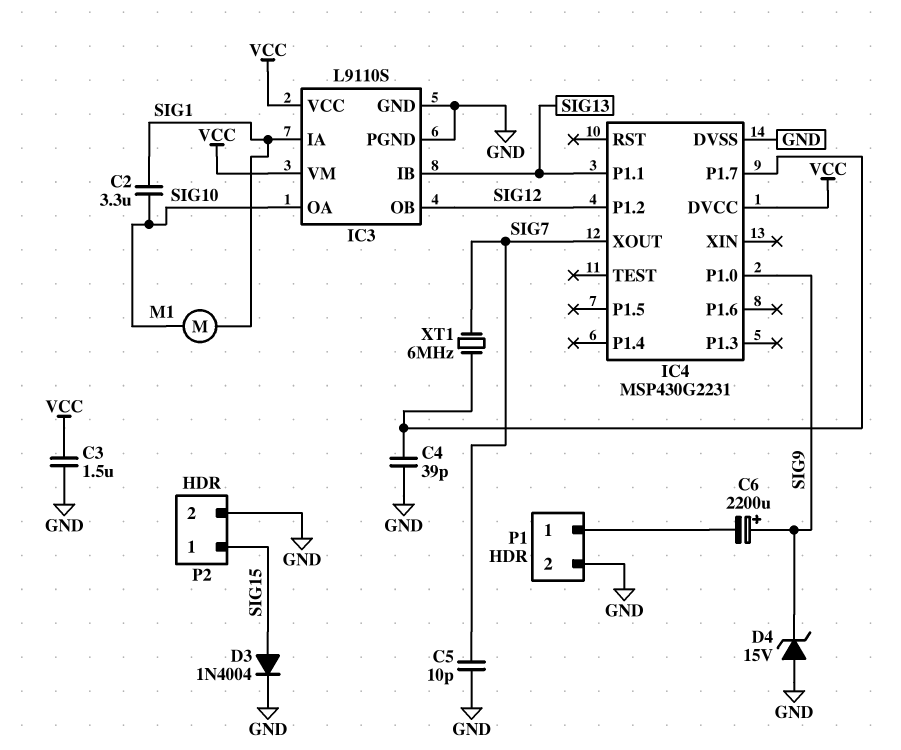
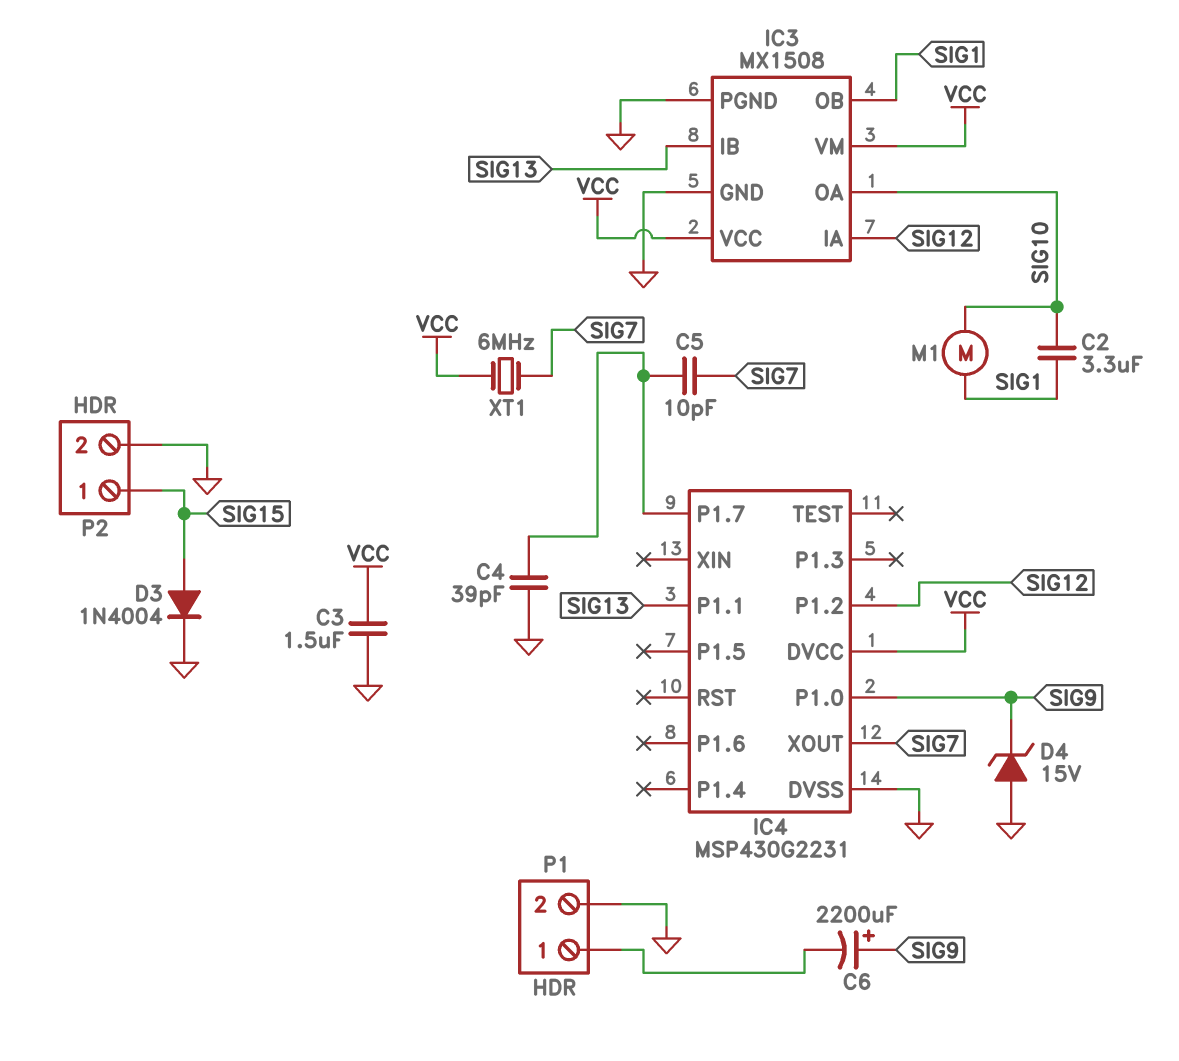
C5: 10pF (GND, SIG7) -> 10pF (IC4/P1.7, SIG7)
IC3: L9110S -> MX1508
IC3 pin IA: SIG1 -> SIG12
IC3 pin OB: SIG12 -> SIG1
XT1: 6MHz (IC4/P1.7, SIG7) -> 6MHz (SIG7, VCC)

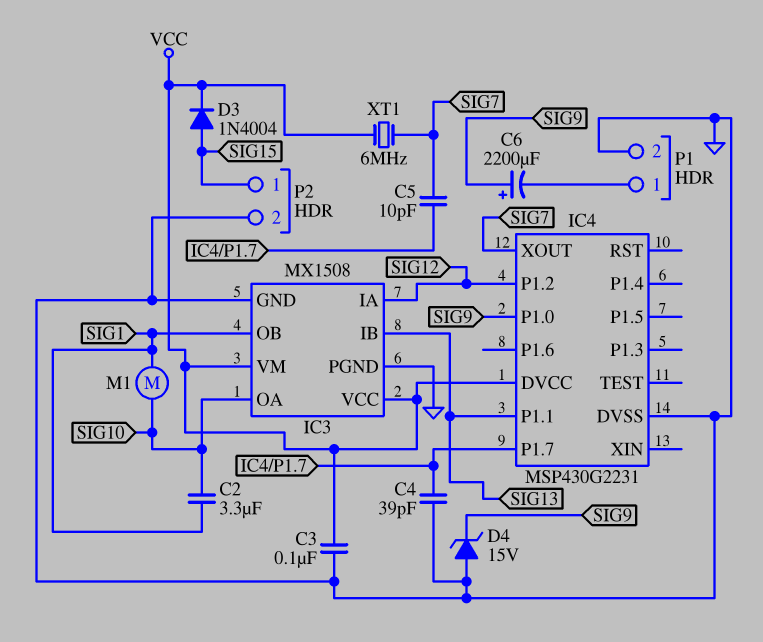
C3: 1.5uF (GND, VCC) -> 100nF (GND, VCC)
D3: diode 1N4004 (A SIG15, K GND) -> diode 1N4004 (A SIG15, K VCC)

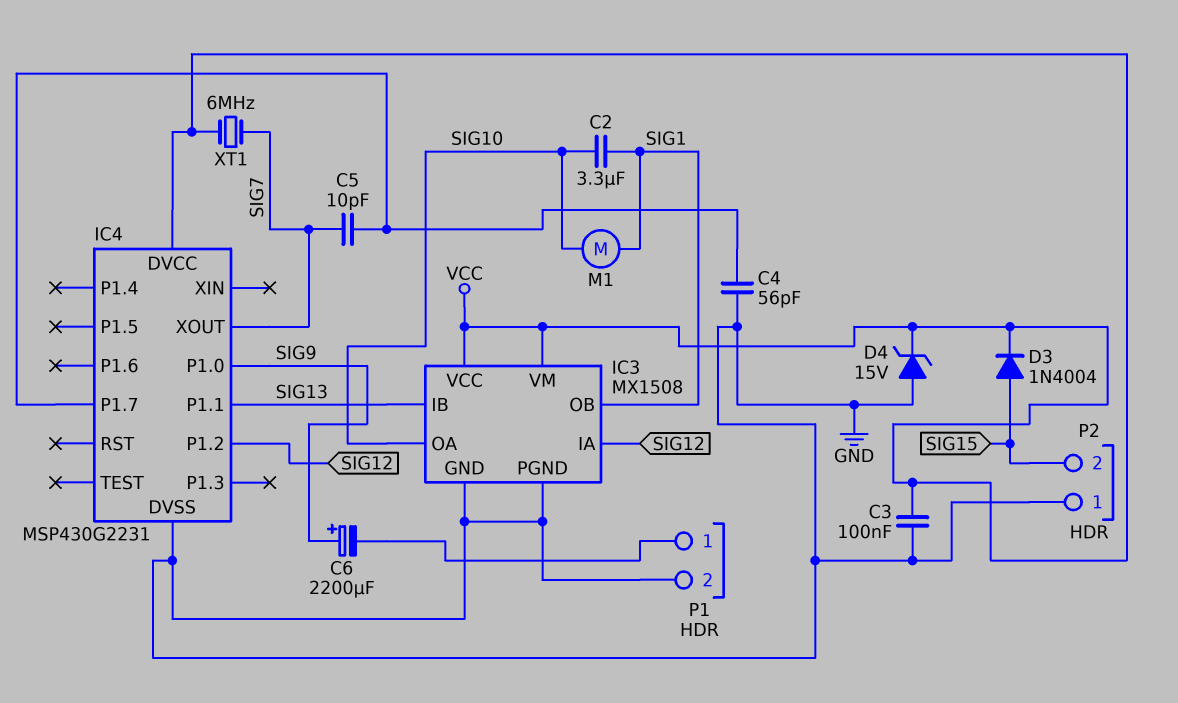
C4: 39pF (GND, IC4/P1.7) -> 56pF (GND, IC4/P1.7)
D4: zener 15V (A GND, K SIG9) -> zener 15V (A GND, K VCC)
P2 pin 1: SIG15 -> GND
P2 pin 2: GND -> SIG15

